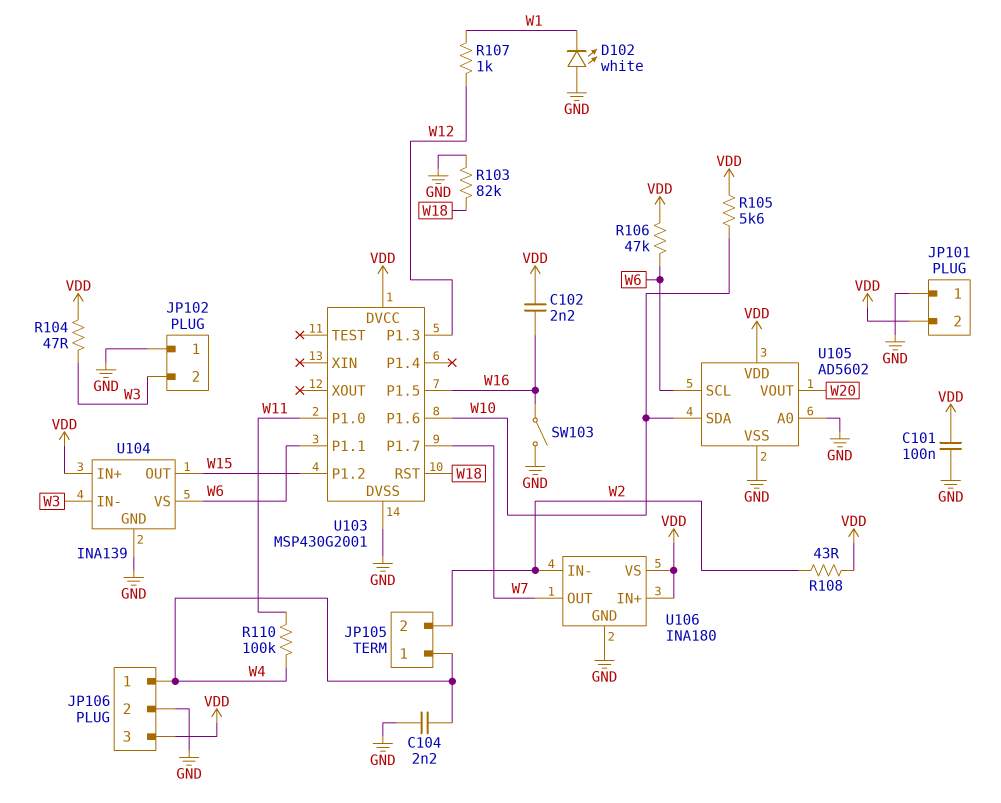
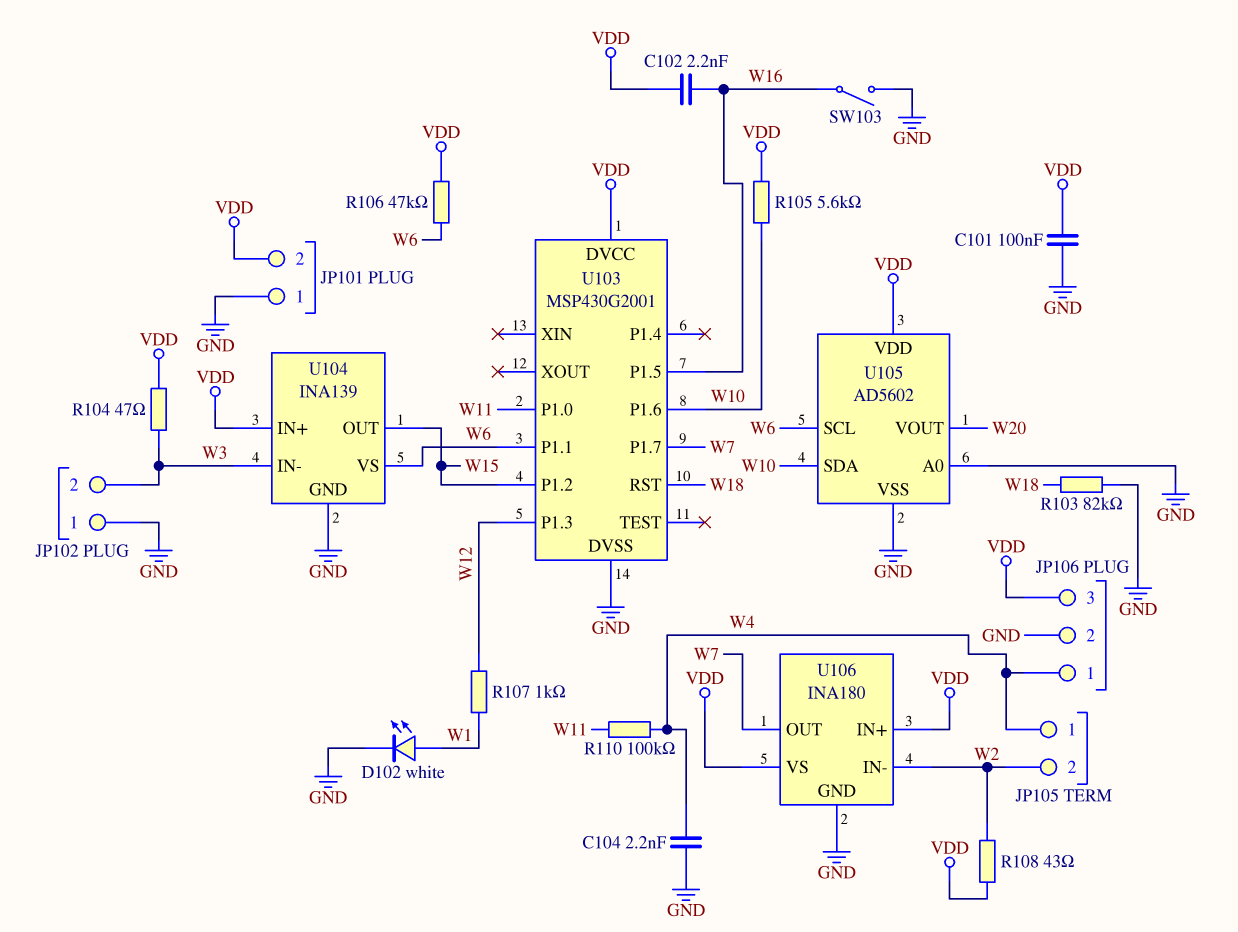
D102: LED white (A GND, K W1) -> LED white (A W1, K GND)

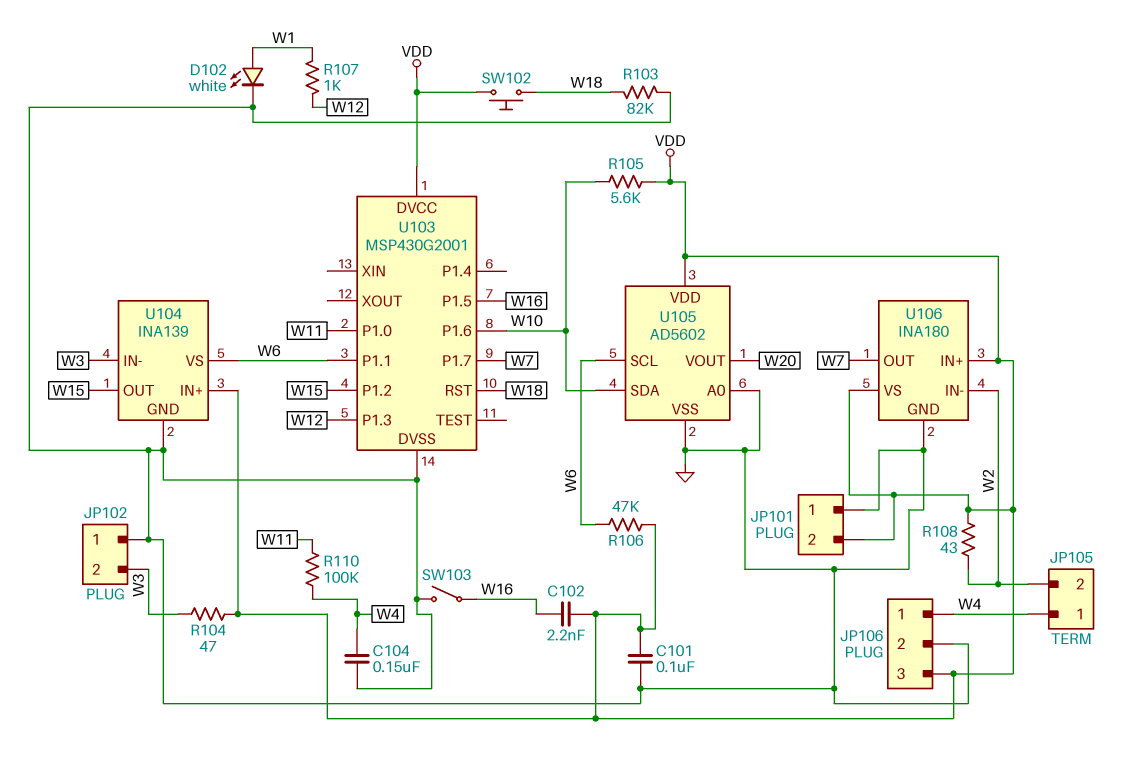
C104: 2.2nF (GND, W4) -> 150nF (GND, W4)
SW102: none -> button (VDD, W18)

